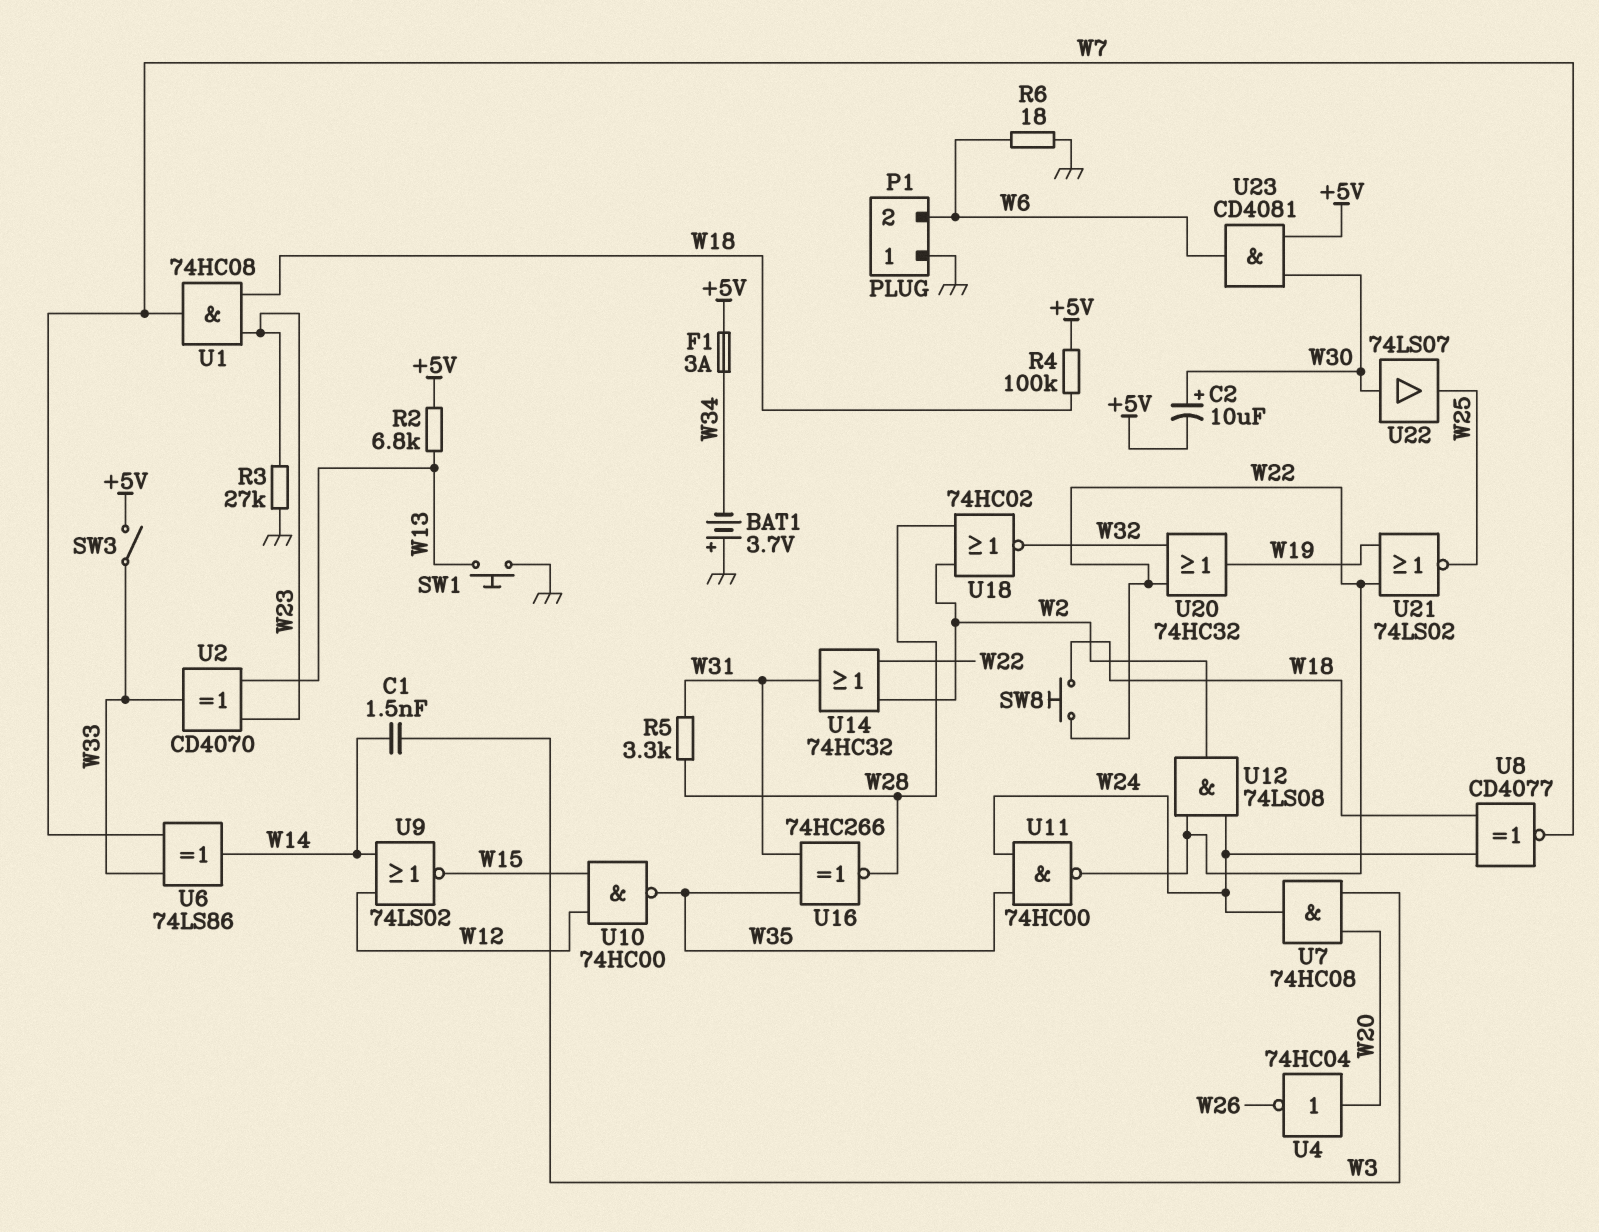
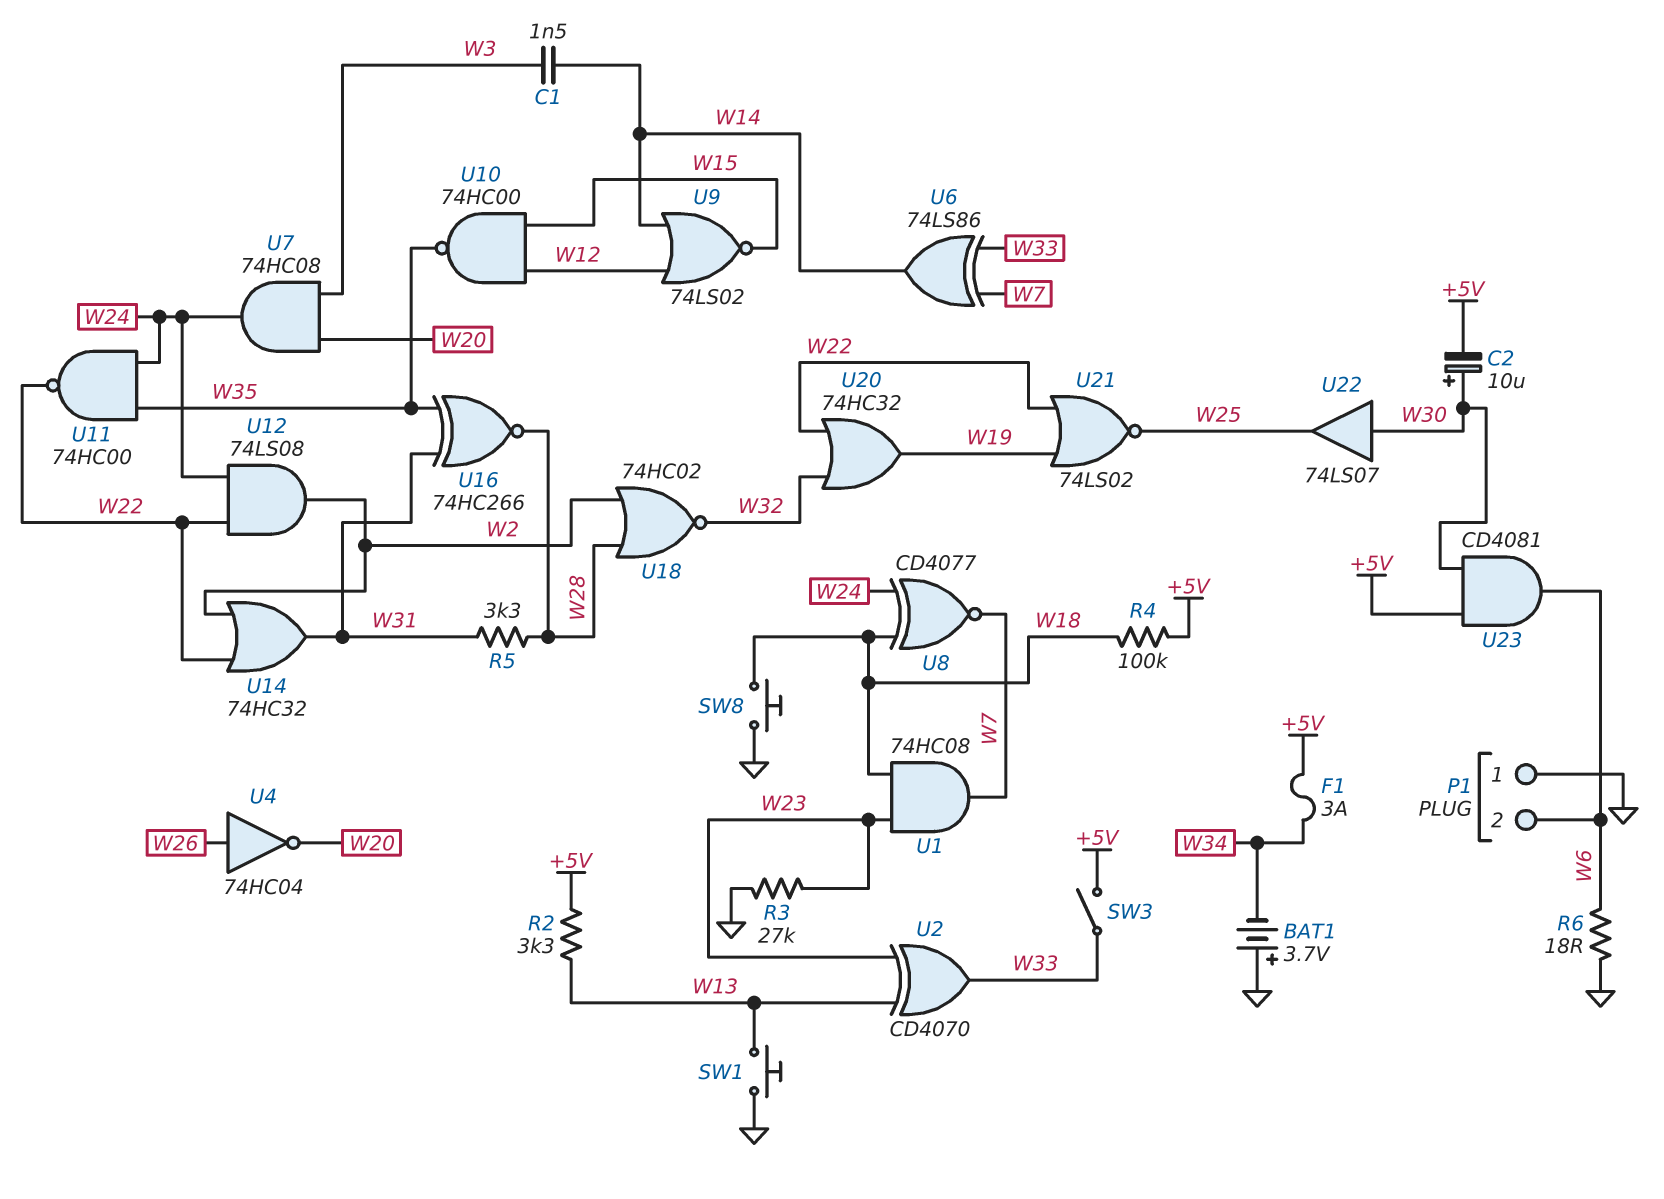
R2: 6.8k (+5V, W13) -> 3.3k (+5V, W13)
SW8: button (W18, W22) -> button (GND, W18)
U4: NOT 74HC04 (in W20, out W26) -> NOT 74HC04 (in W26, out W20)

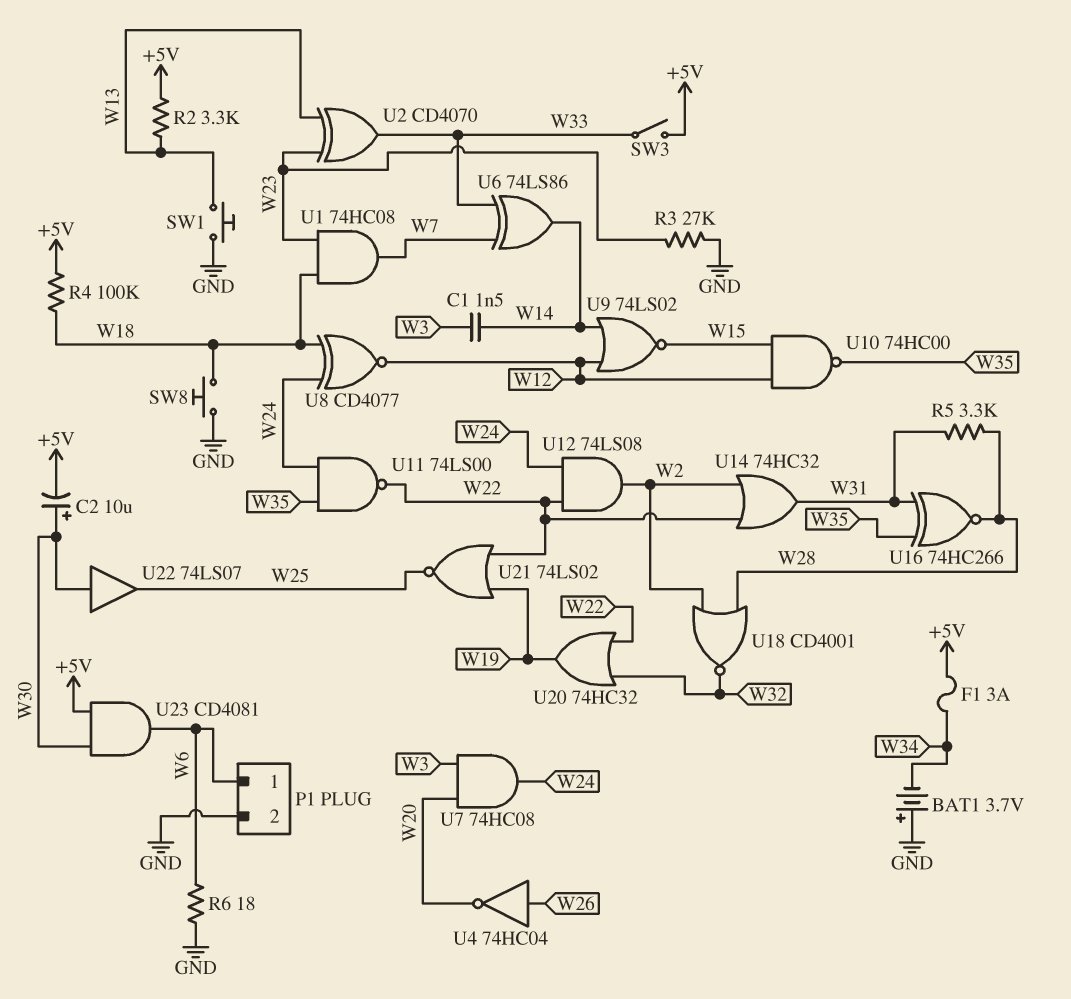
P1 pin 1: GND -> W6
P1 pin 2: W6 -> GND
U8: XNOR CD4077 (in W18, in W24, out W7) -> XNOR CD4077 (in W18, in W24, out W12)
U11: NAND 74HC00 (in W24, in W35, out W22) -> NAND 74LS00 (in W24, in W35, out W22)
U18: NOR 74HC02 (in W2, in W28, out W32) -> NOR CD4001 (in W2, in W28, out W32)

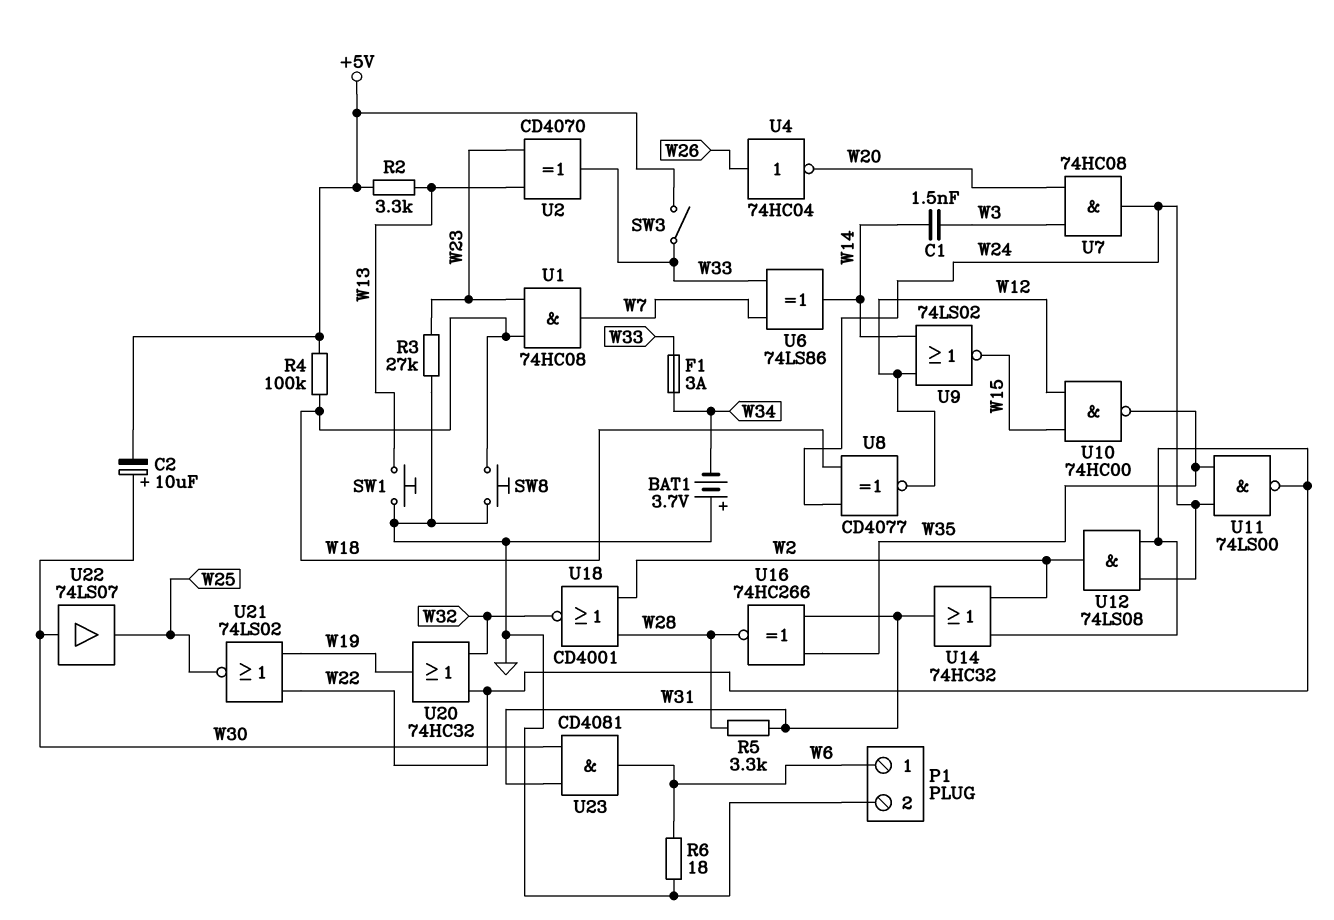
F1: 3A (+5V, W34) -> 3A (W33, W34)
U23: AND CD4081 (in +5V, in W30, out W6) -> AND CD4081 (in W30, in W31, out W6)

